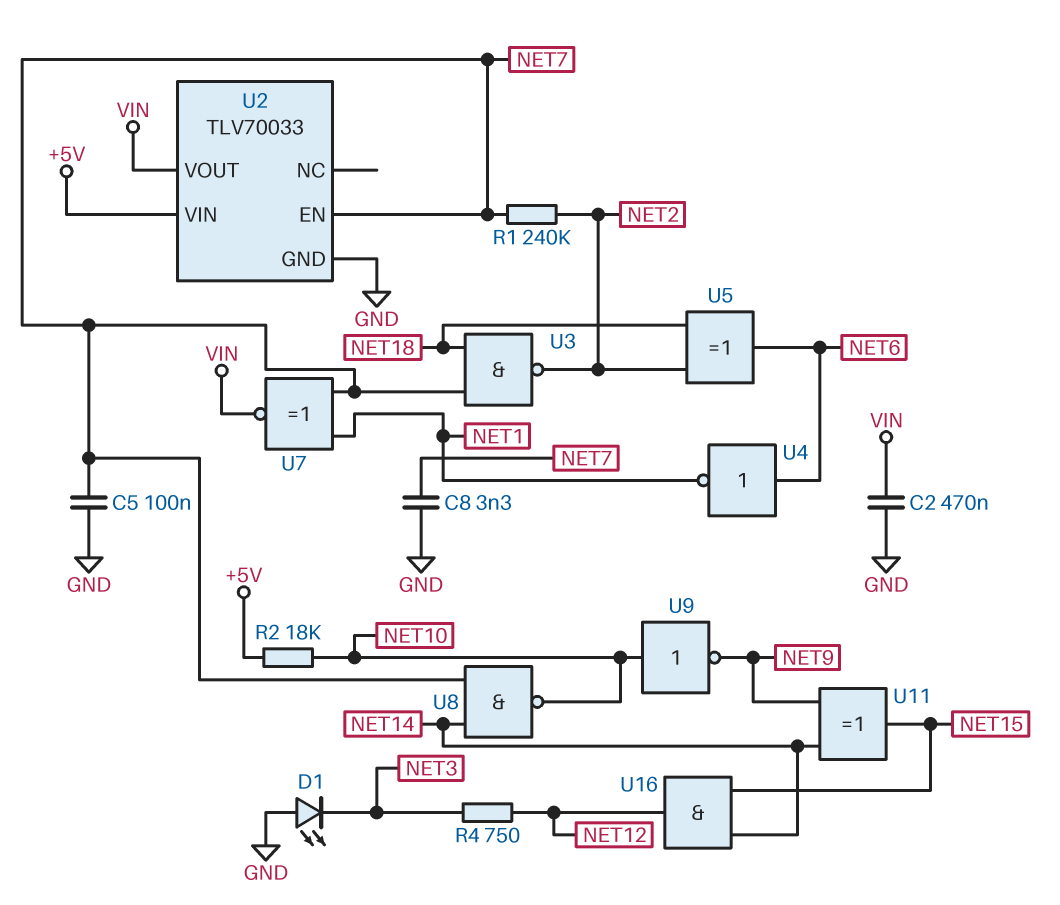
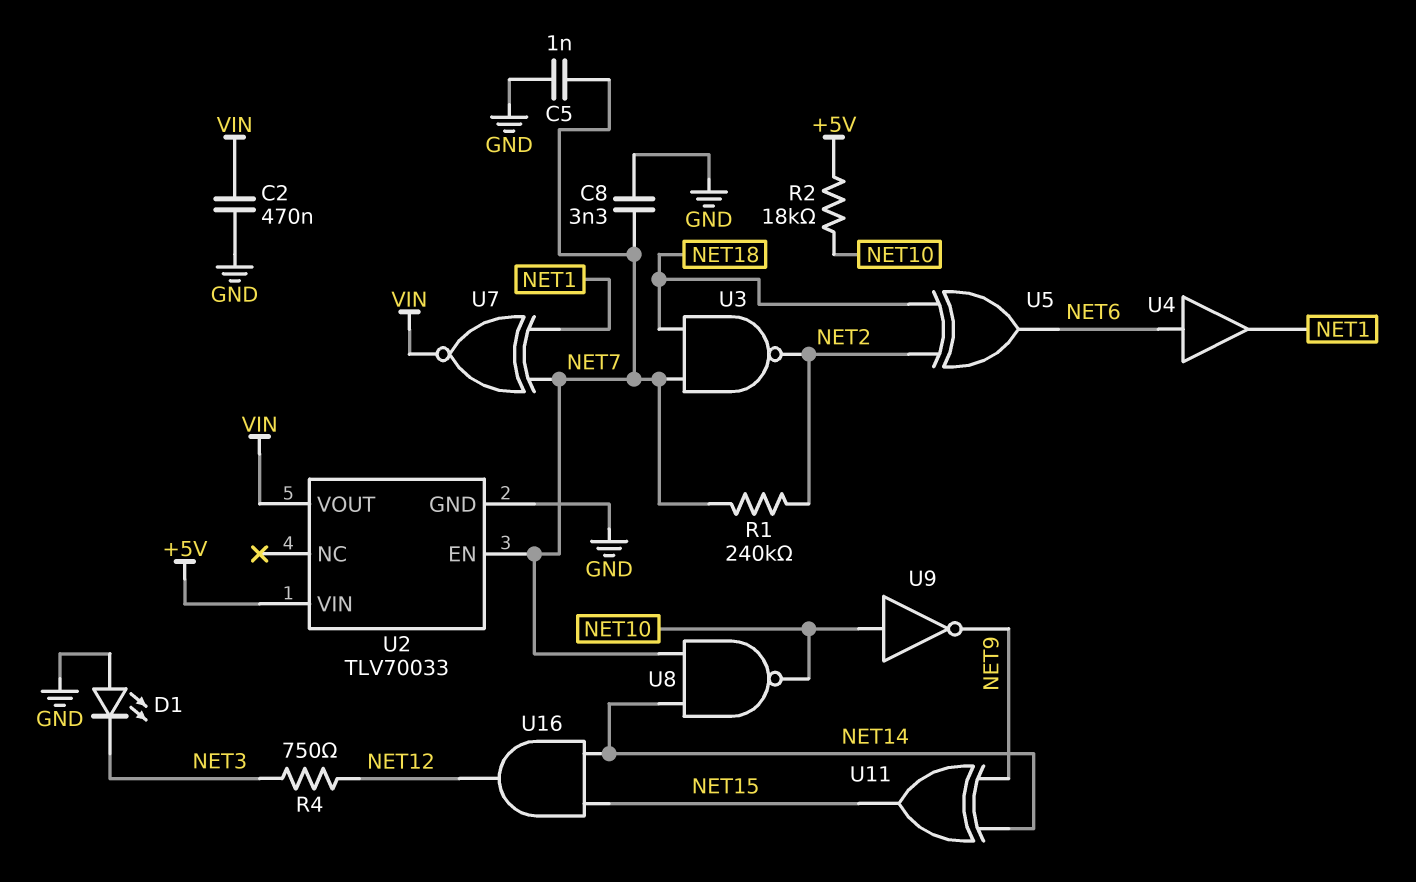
C5: 100nF (GND, NET7) -> 1nF (GND, NET7)
U4: NOT (in NET6, out NET1) -> buffer (in NET6, out NET1)

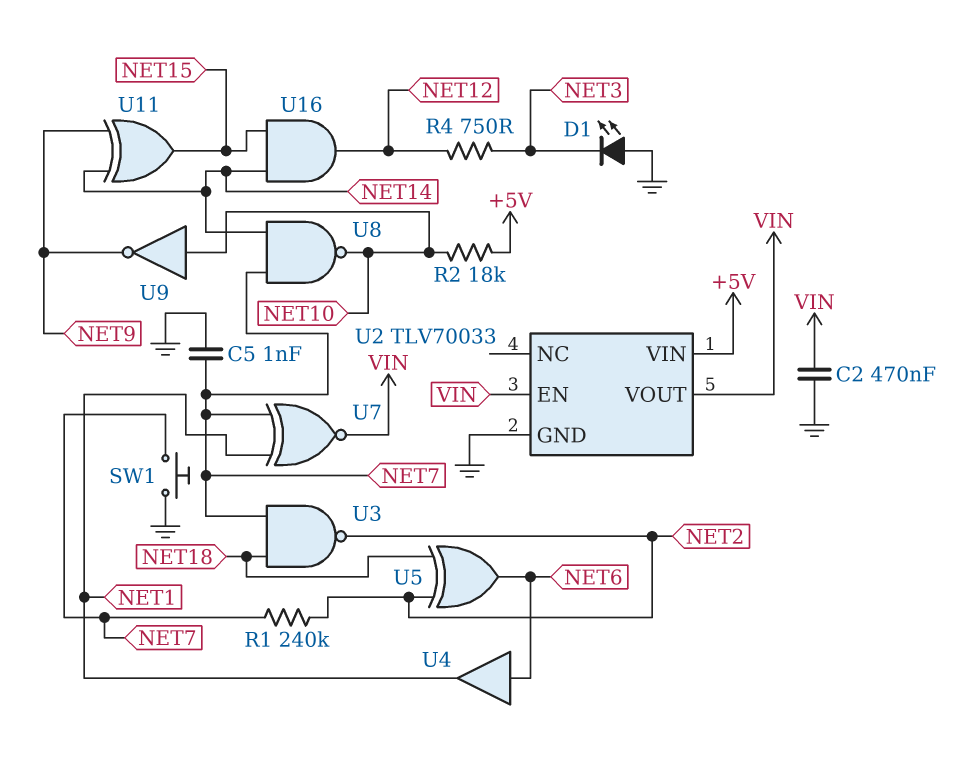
C8: 3.3nF (GND, NET7) -> none
SW1: none -> button (GND, NET7)
U2 pin EN: NET7 -> VIN

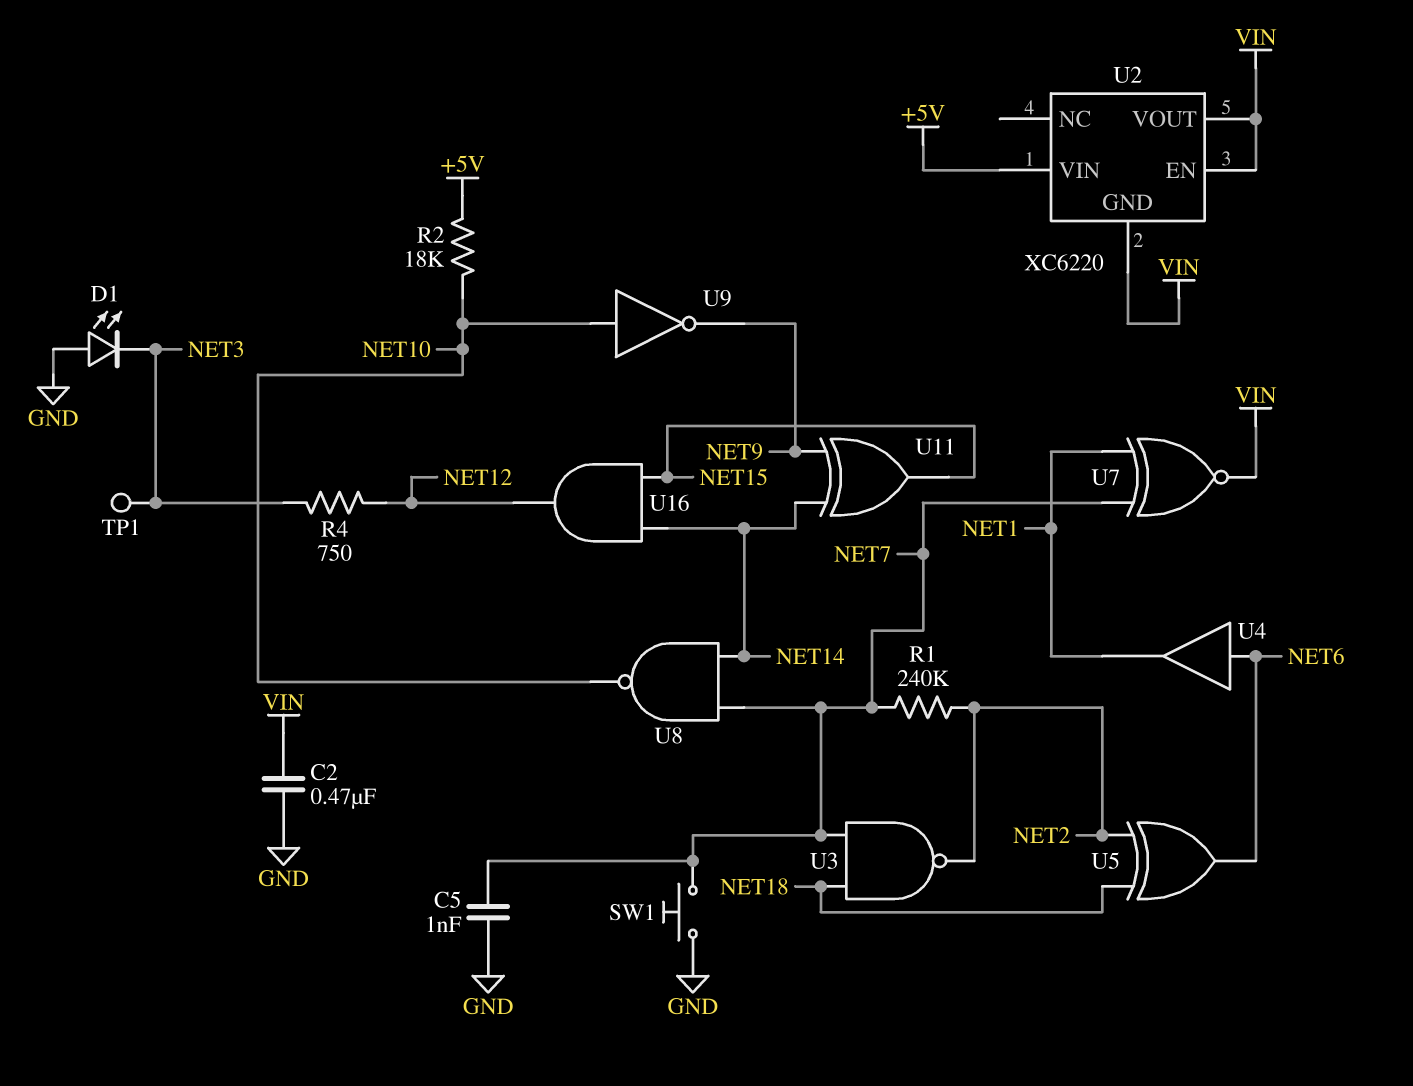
TP1: none -> test point (NET3)
U2: TLV70033 -> XC6220
U2 pin GND: GND -> VIN

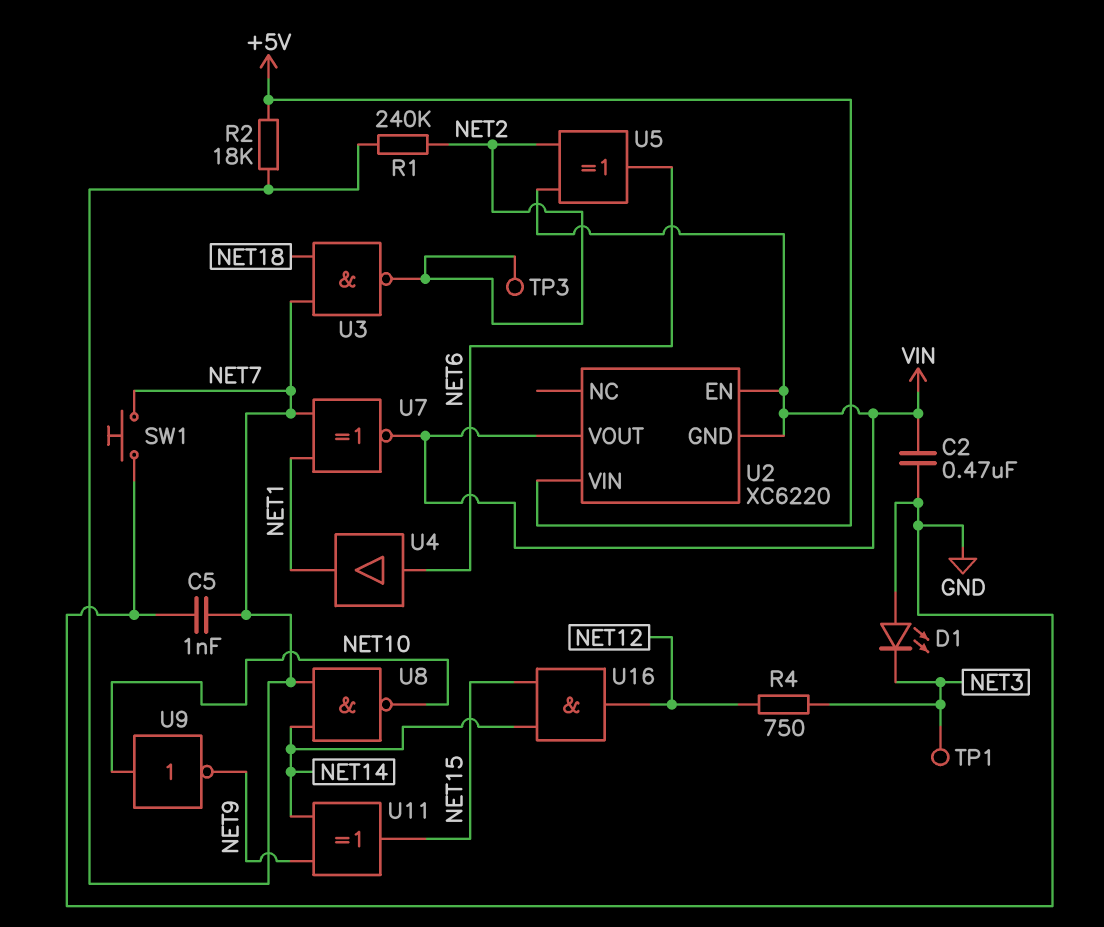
R2: 18k (+5V, NET10) -> 18k (+5V, NET7)
TP3: none -> test point (NET2)
U5: XOR (in NET2, in NET18, out NET6) -> XOR (in NET2, in VIN, out NET6)

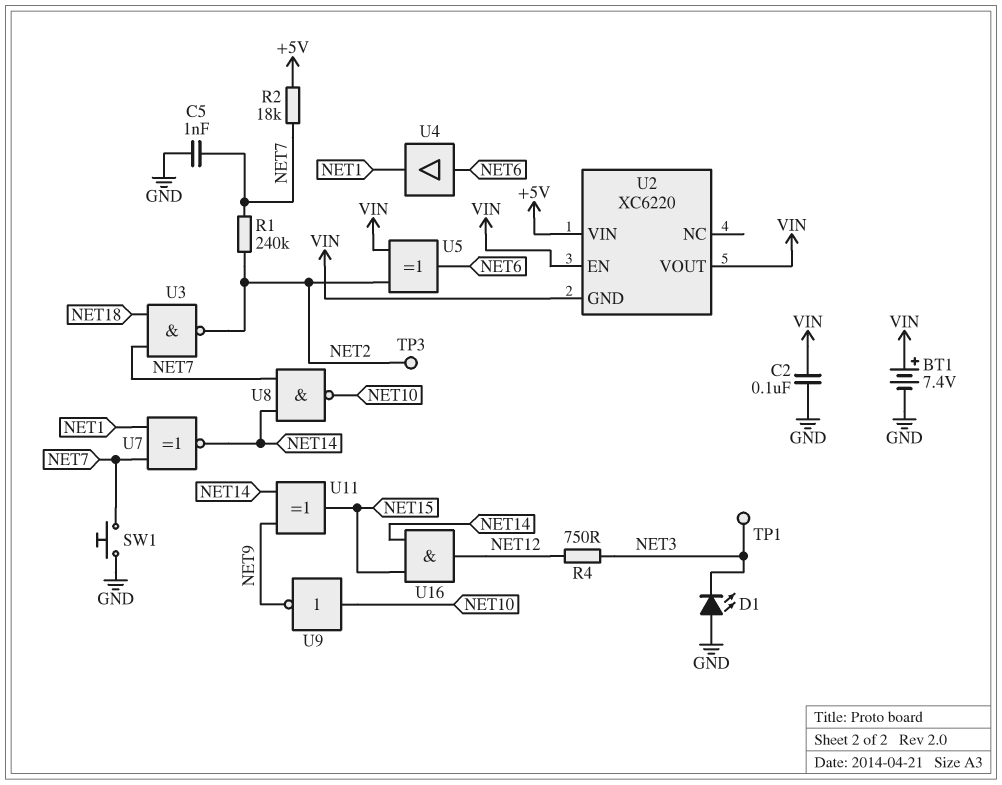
BT1: none -> 7.4V (plus VIN, minus GND)
C2: 470nF (GND, VIN) -> 100nF (GND, VIN)
U7: XNOR (in NET1, in NET7, out VIN) -> XNOR (in NET1, in NET7, out NET14)

